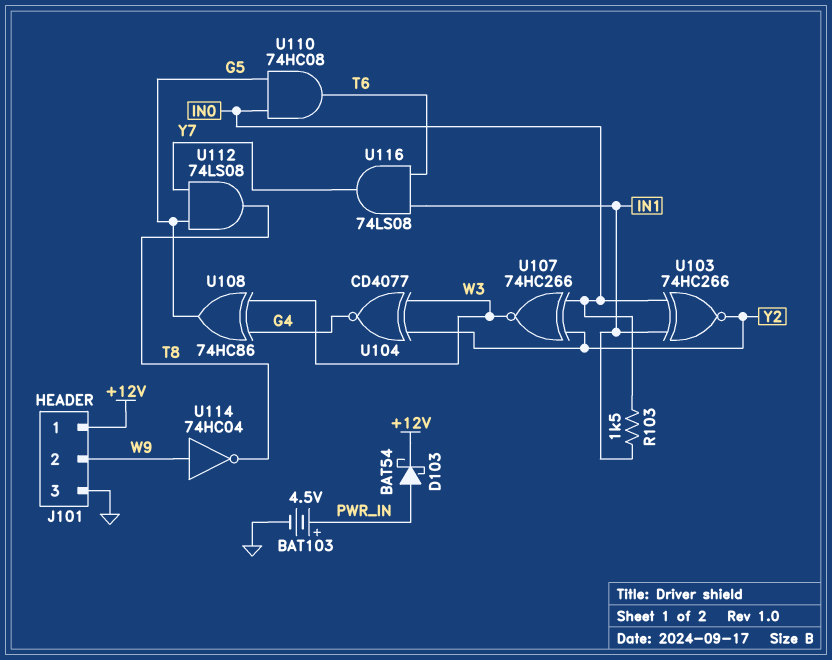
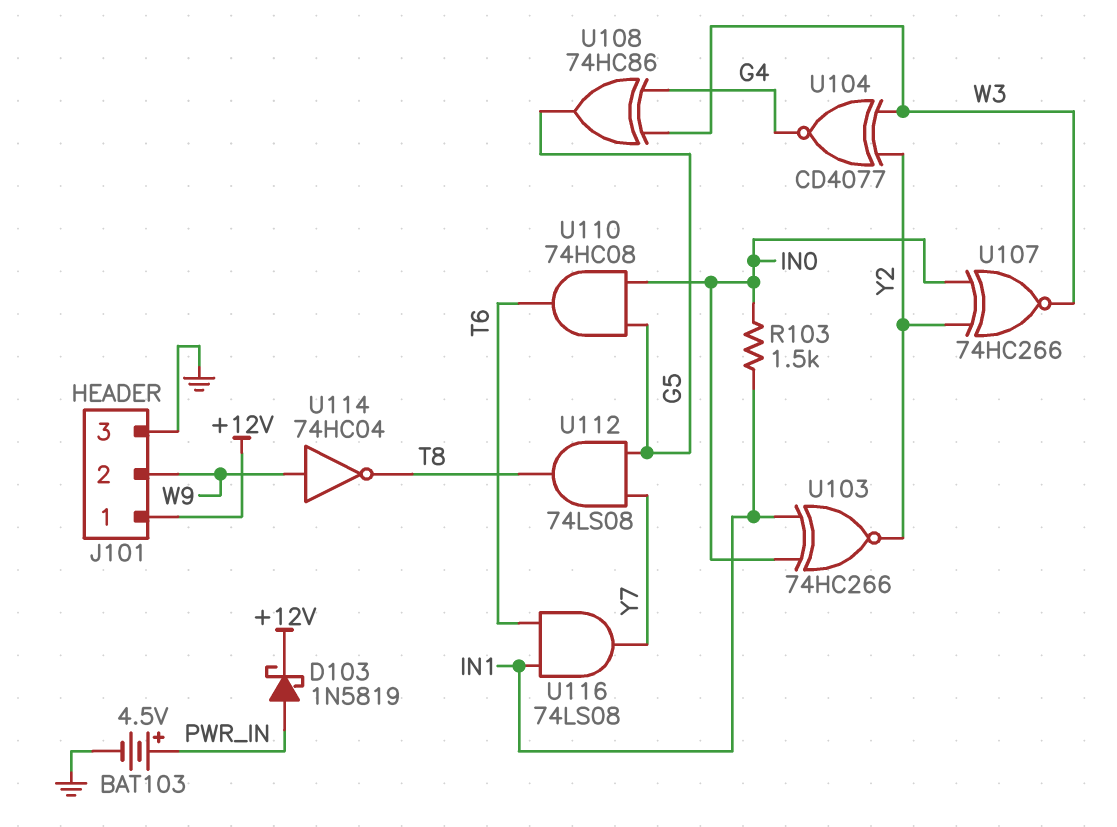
D103: schottky BAT54 (A PWR_IN, K +12V) -> schottky 1N5819 (A PWR_IN, K +12V)

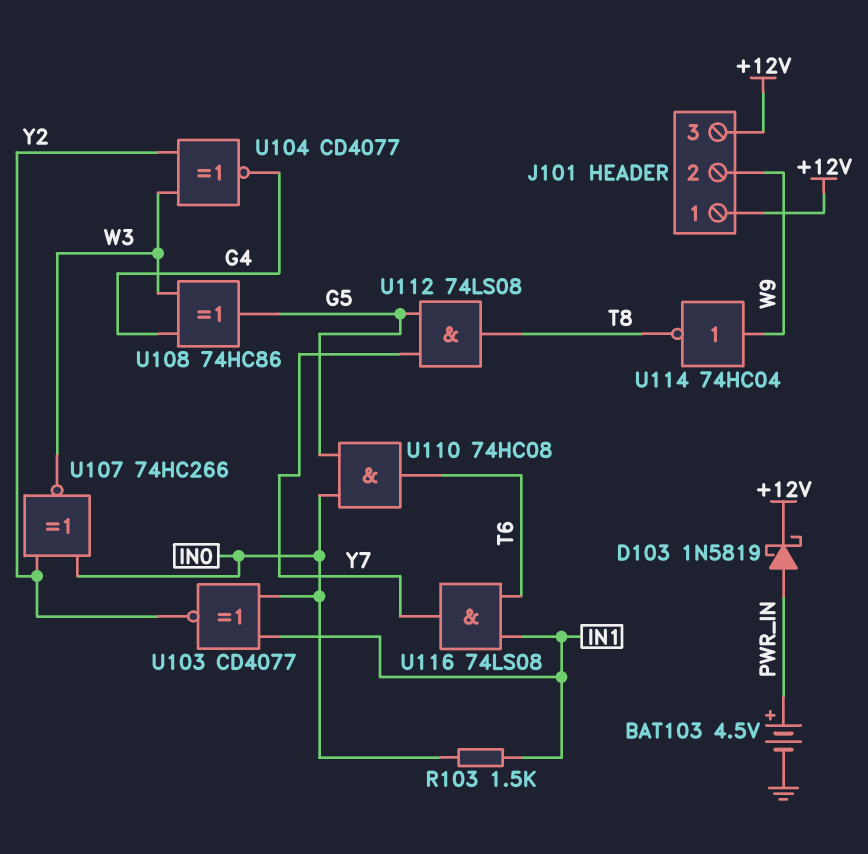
J101 pin 3: GND -> +12V
U103: XNOR 74HC266 (in IN0, in IN1, out Y2) -> XNOR CD4077 (in IN0, in IN1, out Y2)

